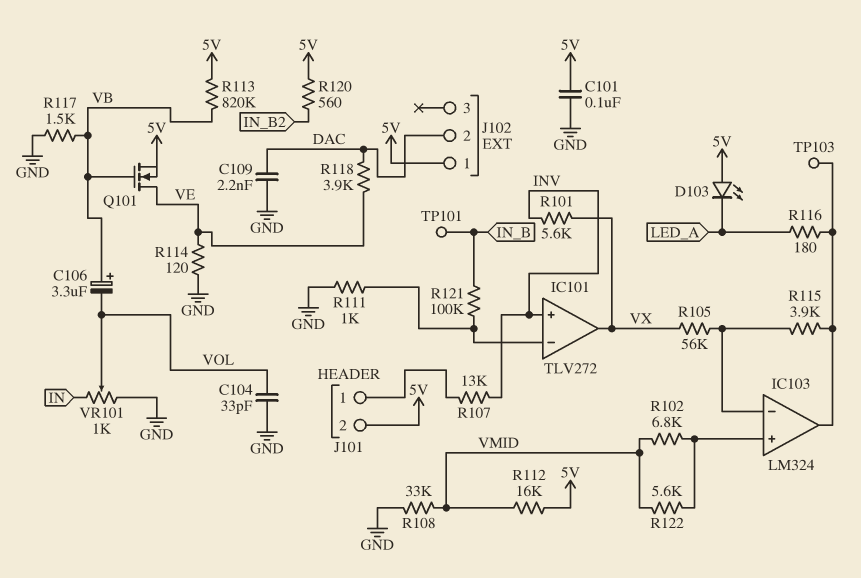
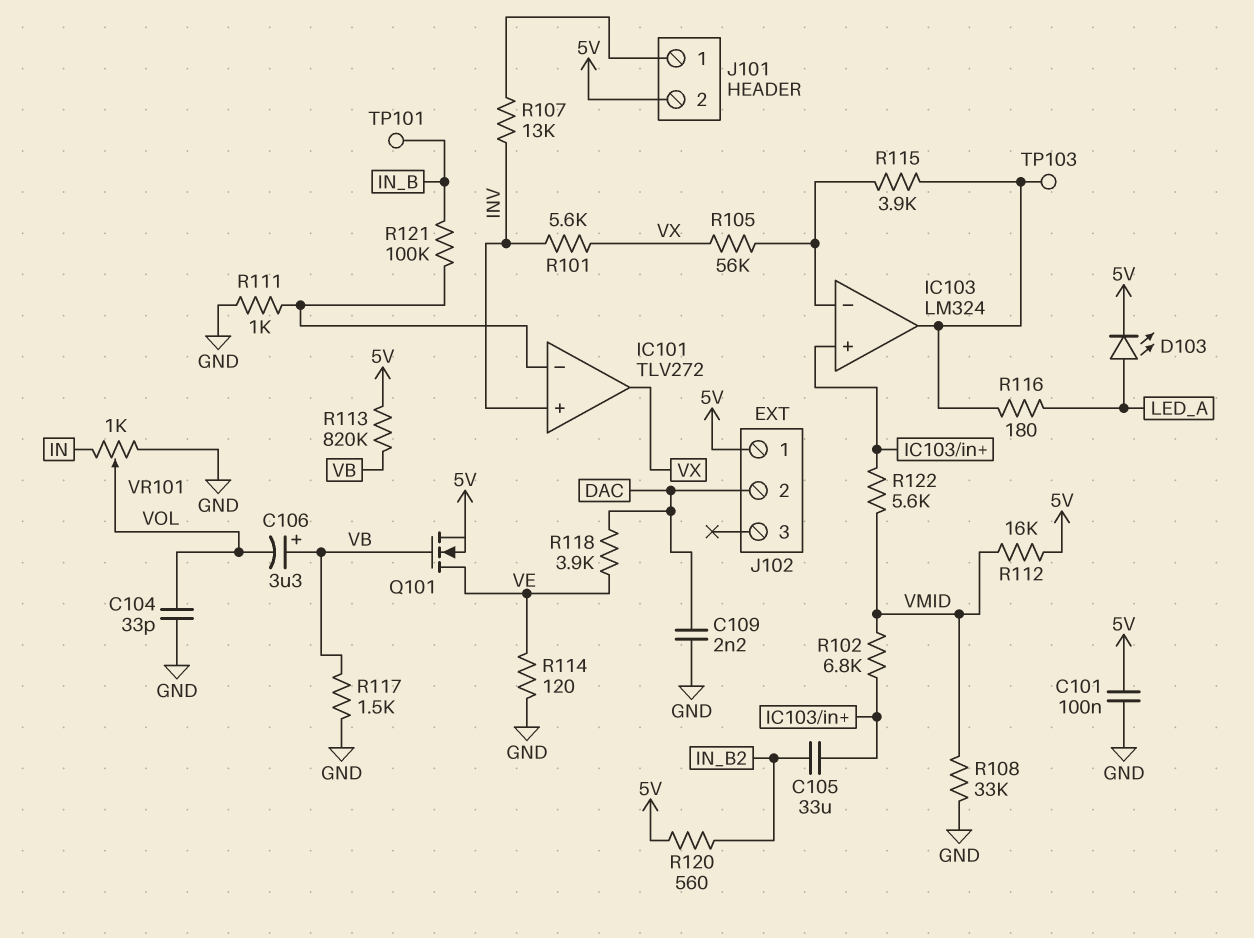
C105: none -> 33uF (IC103/in+, IN_B2)
D103: LED (A 5V, K LED_A) -> LED (A LED_A, K 5V)

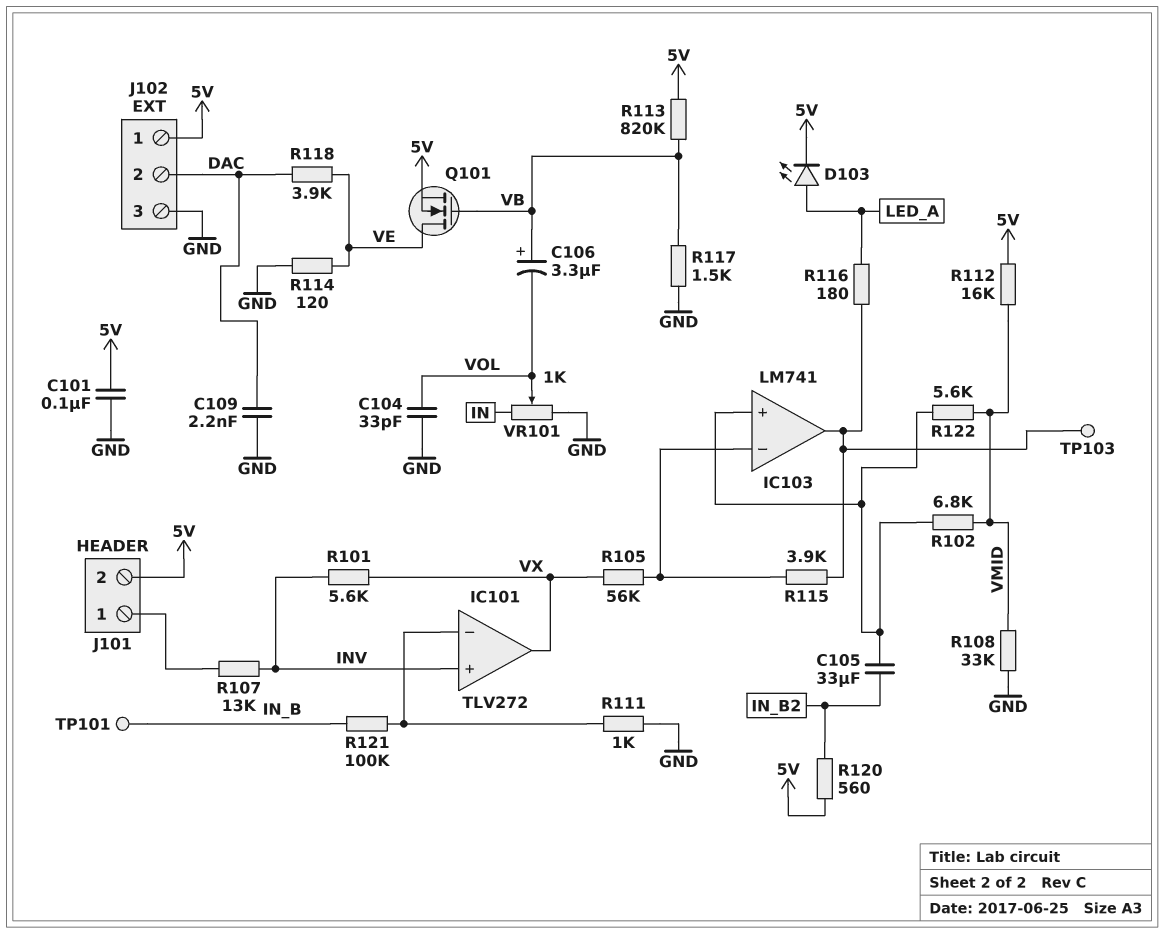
IC103: LM324 -> LM741
J102 pin 3: none -> GND

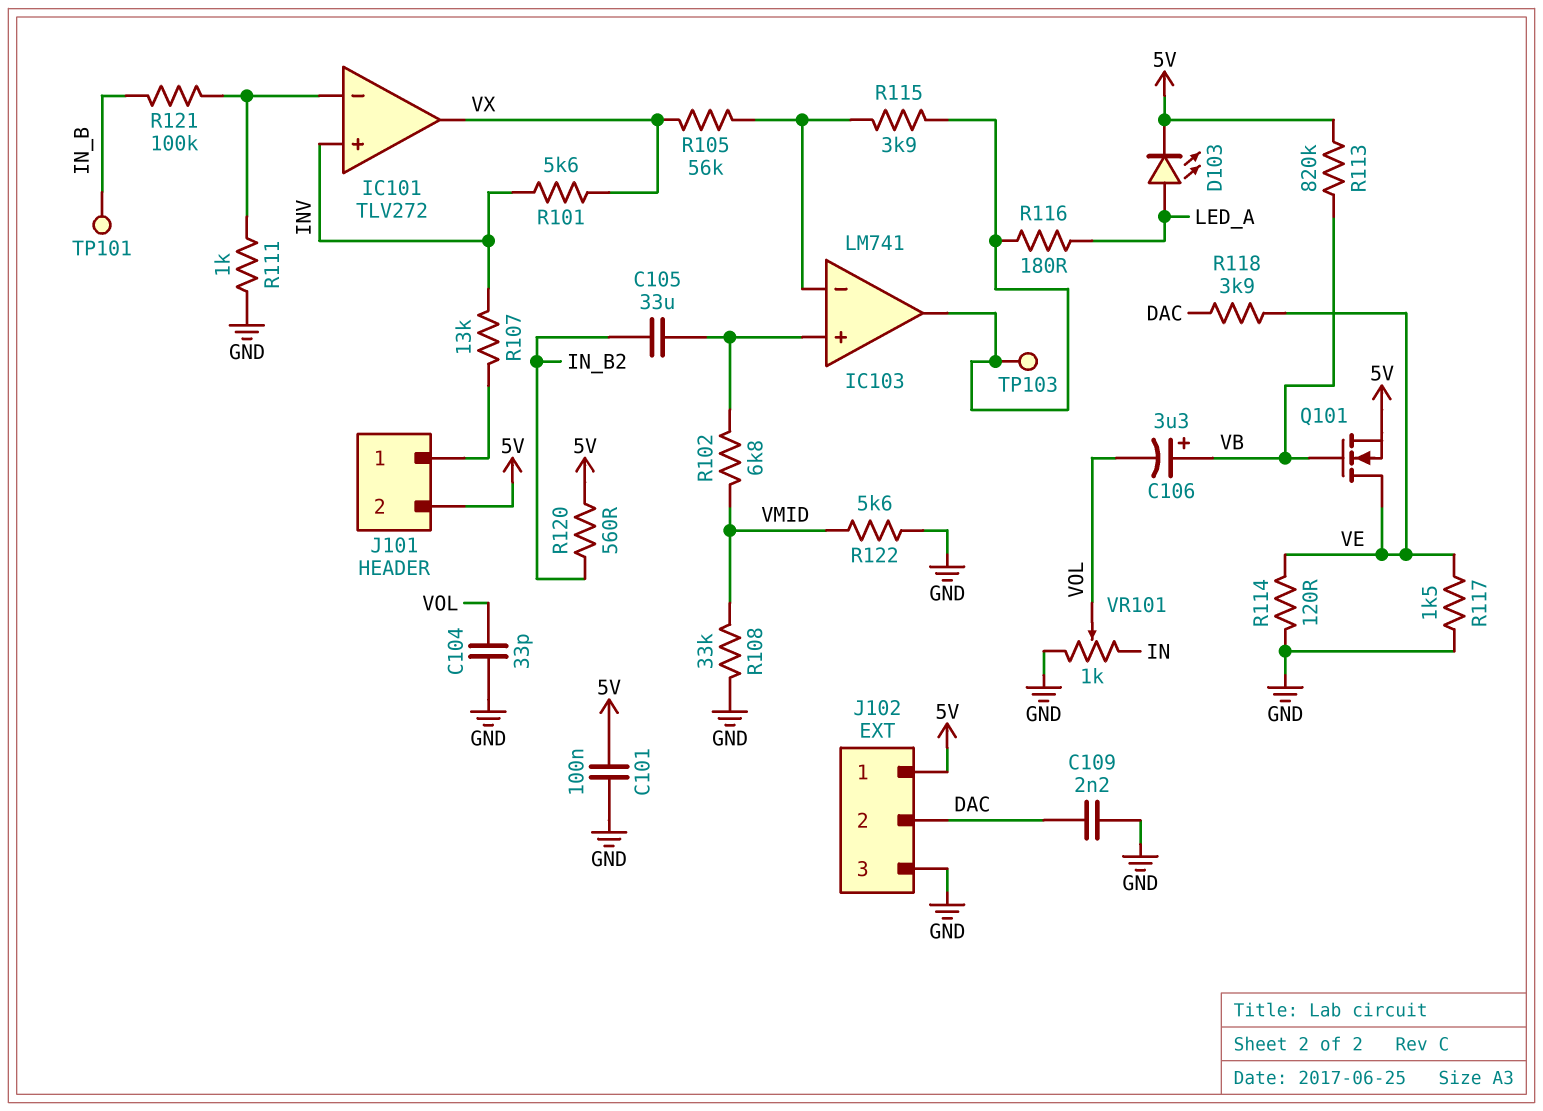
R112: 16k (5V, VMID) -> none
R117: 1.5k (GND, VB) -> 1.5k (GND, VE)
R122: 5.6k (IC103/in+, VMID) -> 5.6k (GND, VMID)

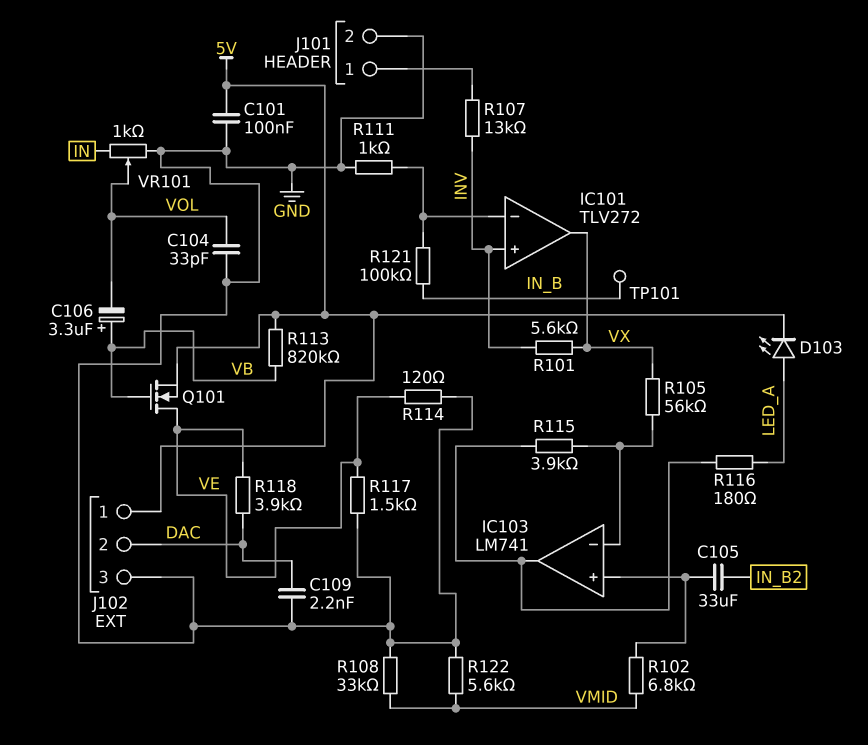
J101 pin 2: 5V -> GND
R120: 560 (5V, IN_B2) -> none
TP103: test point (IC103/out) -> none

